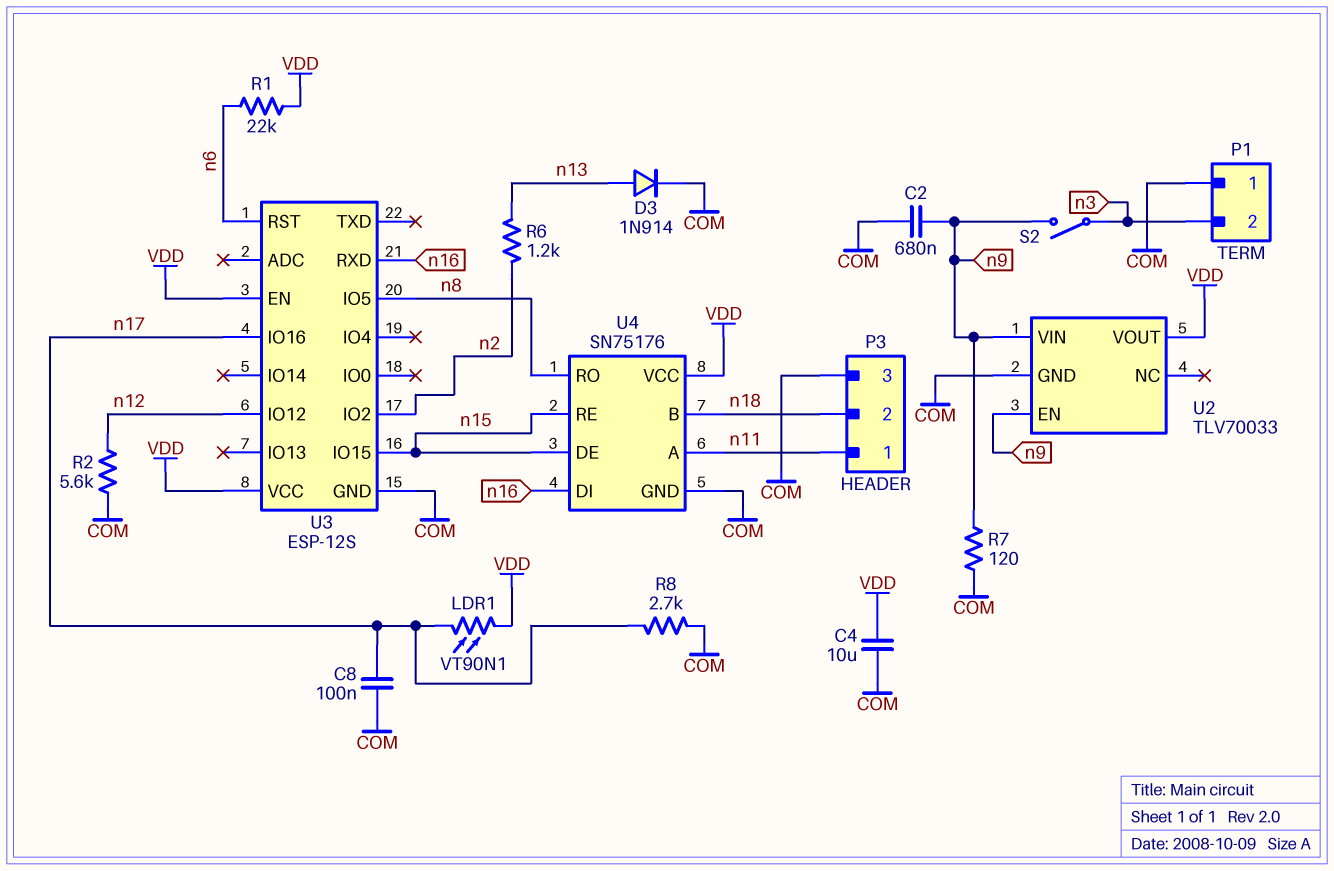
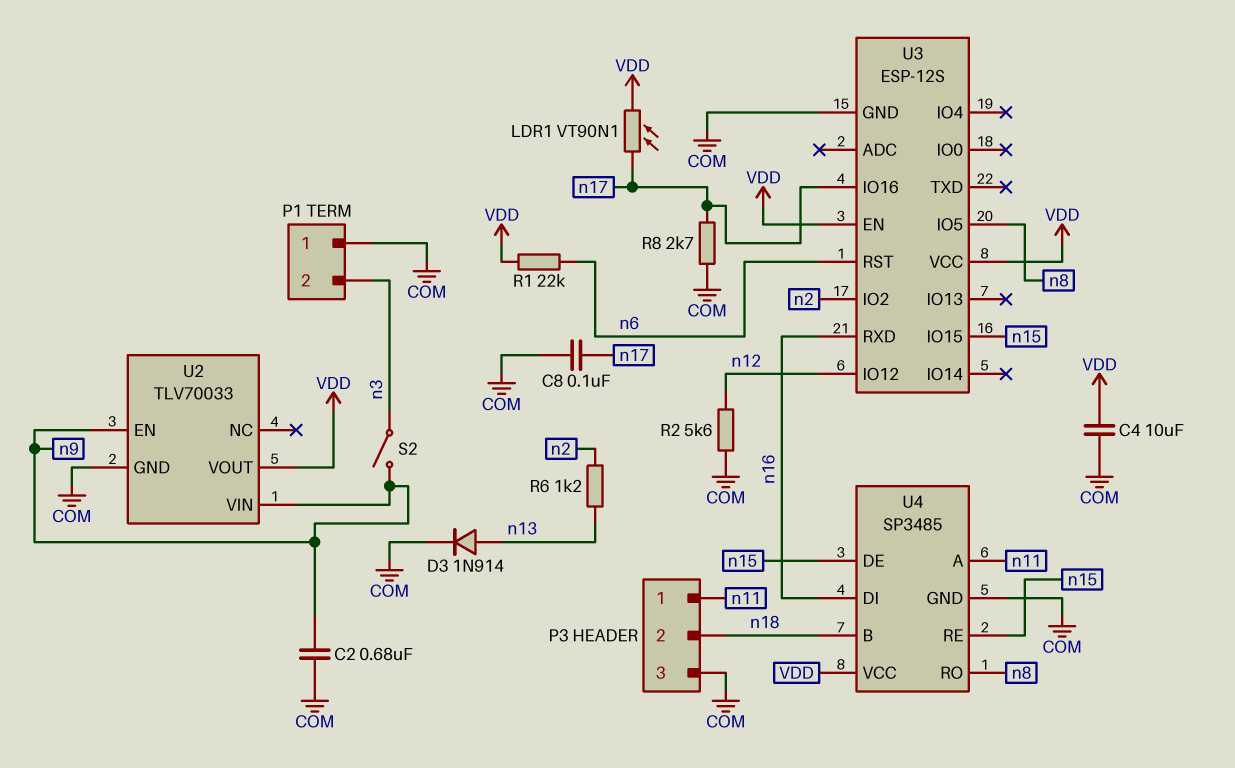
R7: 120 (COM, n9) -> none
U4: SN75176 -> SP3485

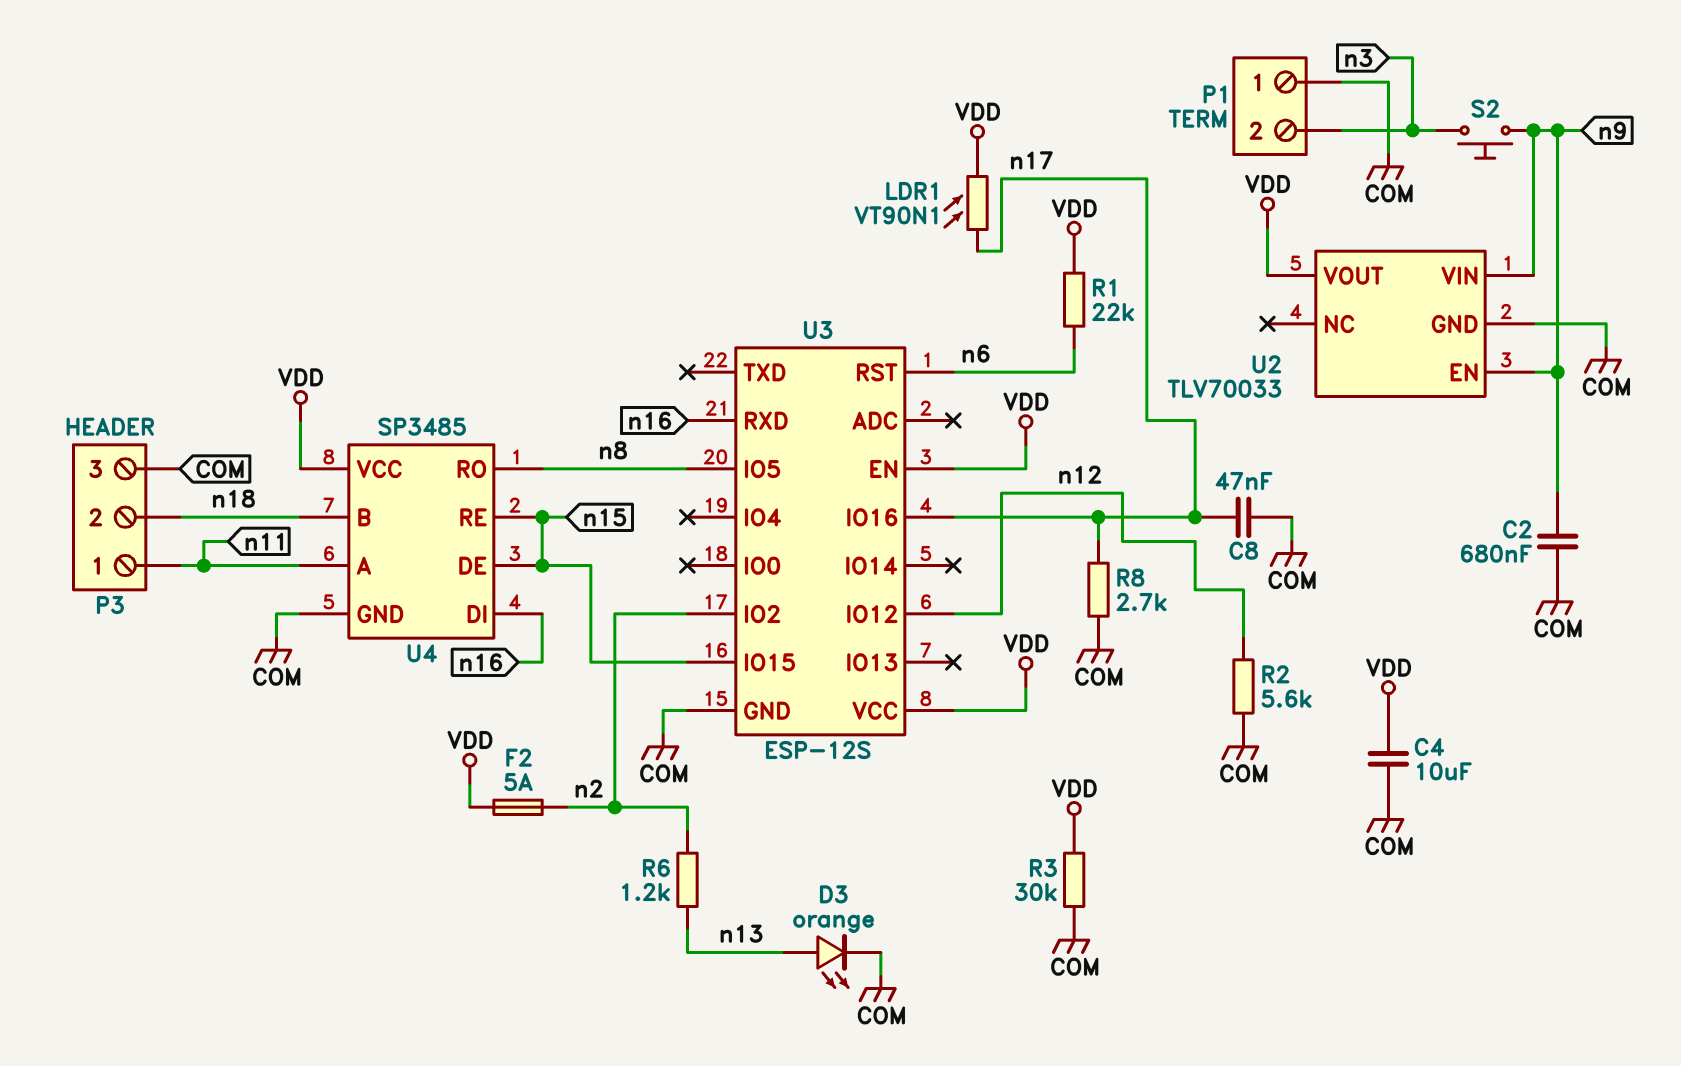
C8: 100nF (COM, n17) -> 47nF (COM, n17)
D3: diode 1N914 (A n13, K COM) -> LED orange (A n13, K COM)
F2: none -> 5A (VDD, n2)
R3: none -> 30k (COM, VDD)
S2: switch (n3, n9) -> button (n3, n9)

